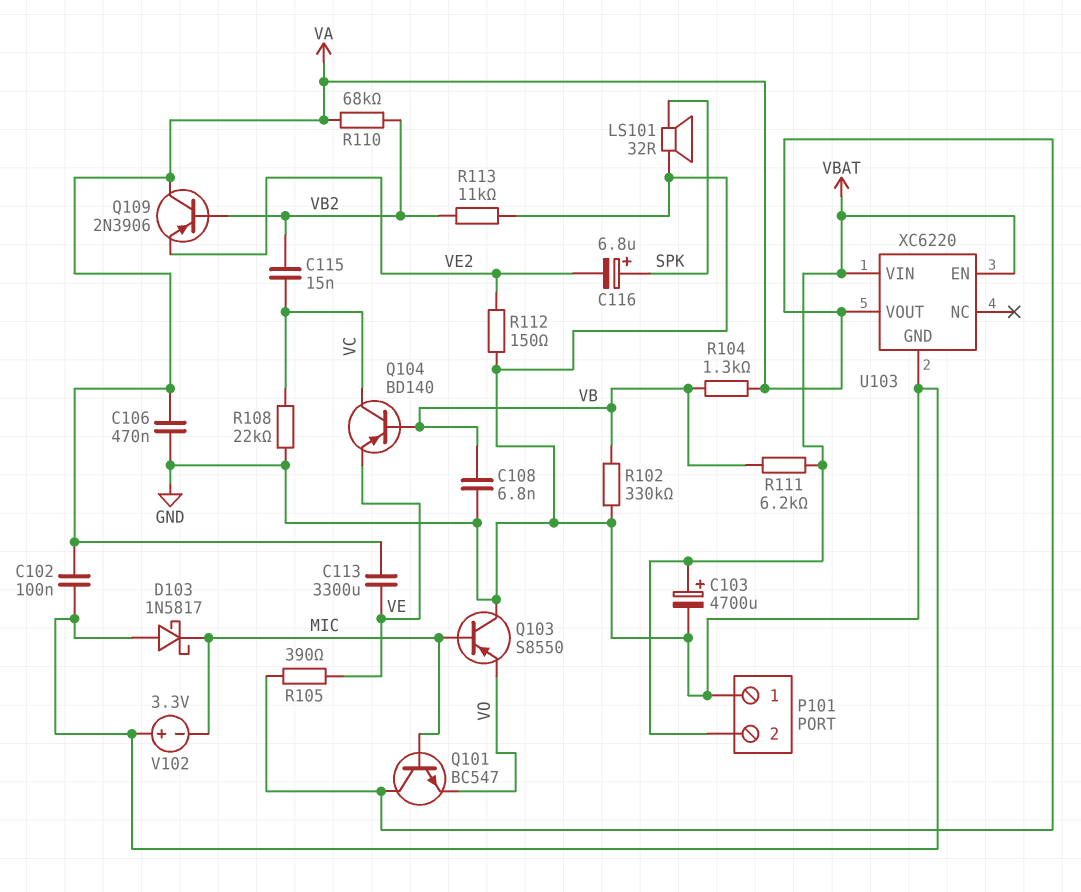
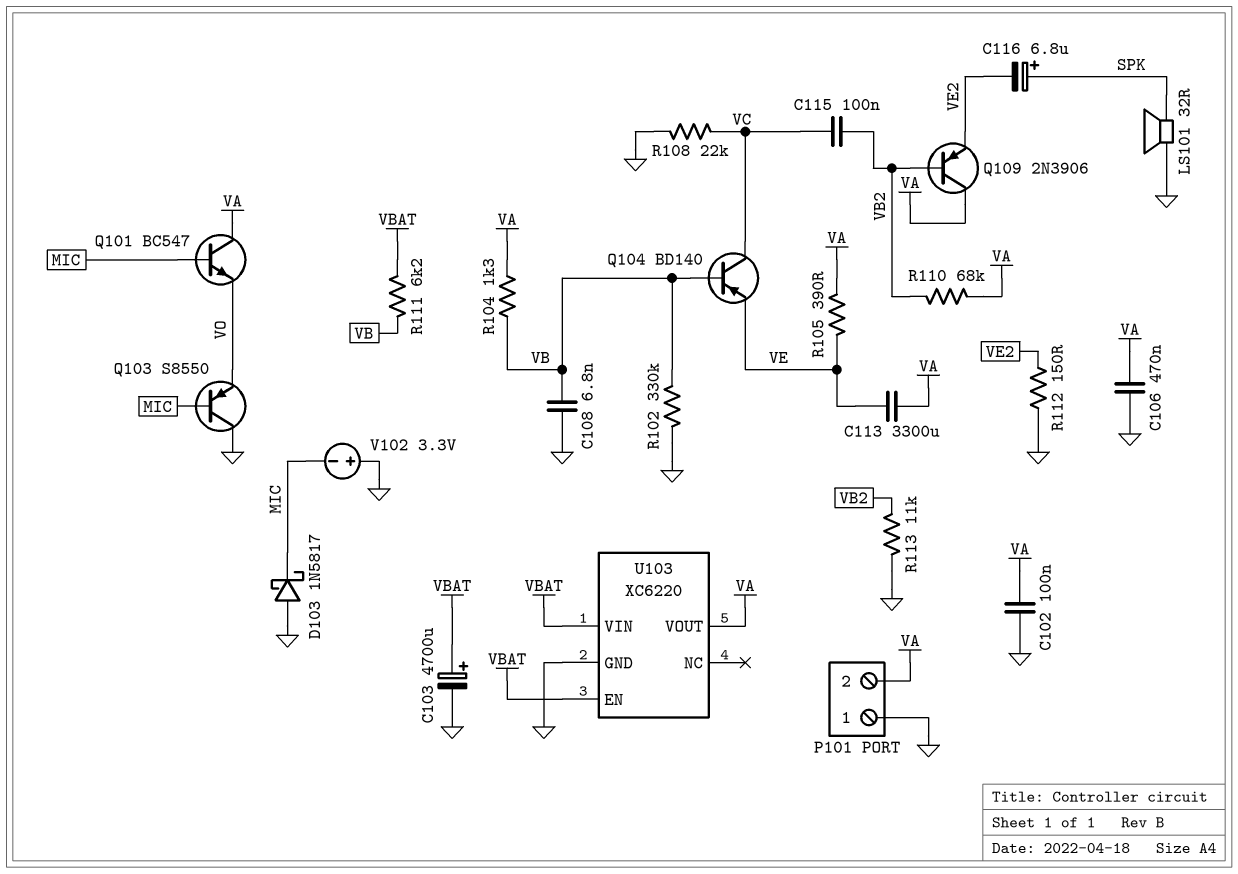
C115: 15nF (VB2, VC) -> 100nF (VB2, VC)
P101 pin 2: VBAT -> VA

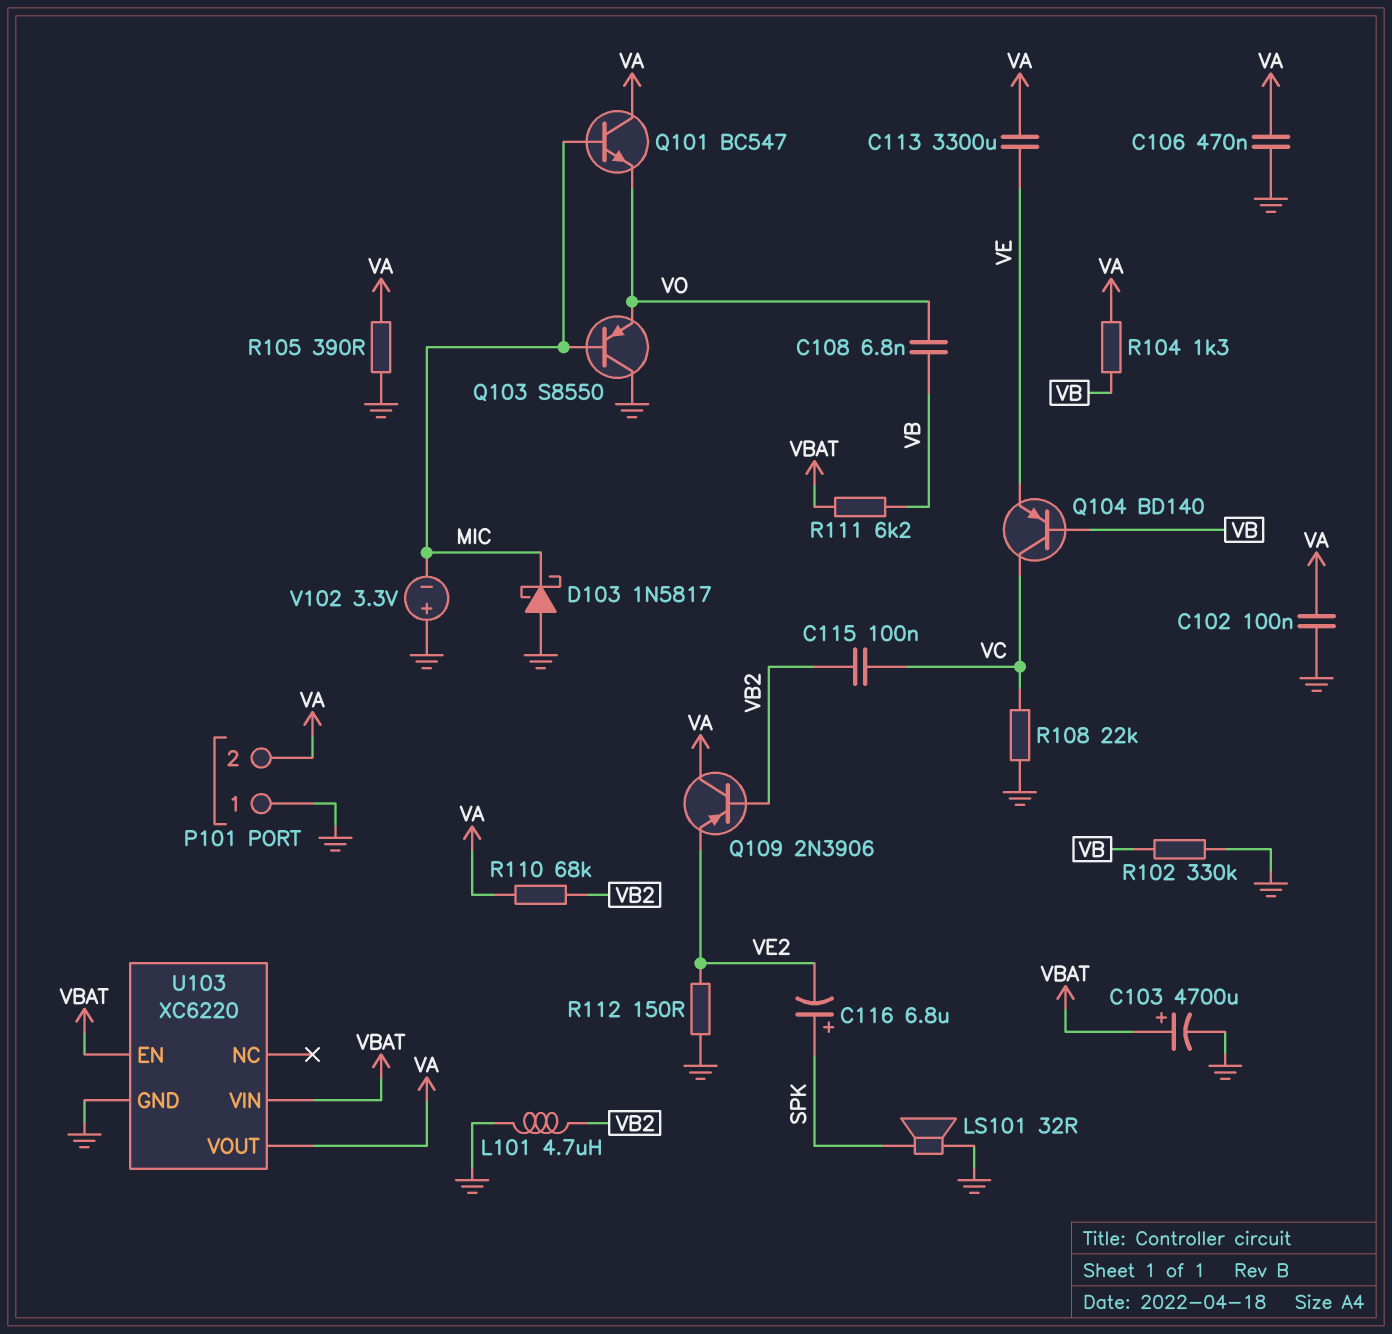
C108: 6.8nF (GND, VB) -> 6.8nF (VB, VO)
L101: none -> 4.7uH (GND, VB2)
R105: 390 (VA, VE) -> 390 (GND, VA)
R113: 11k (GND, VB2) -> none

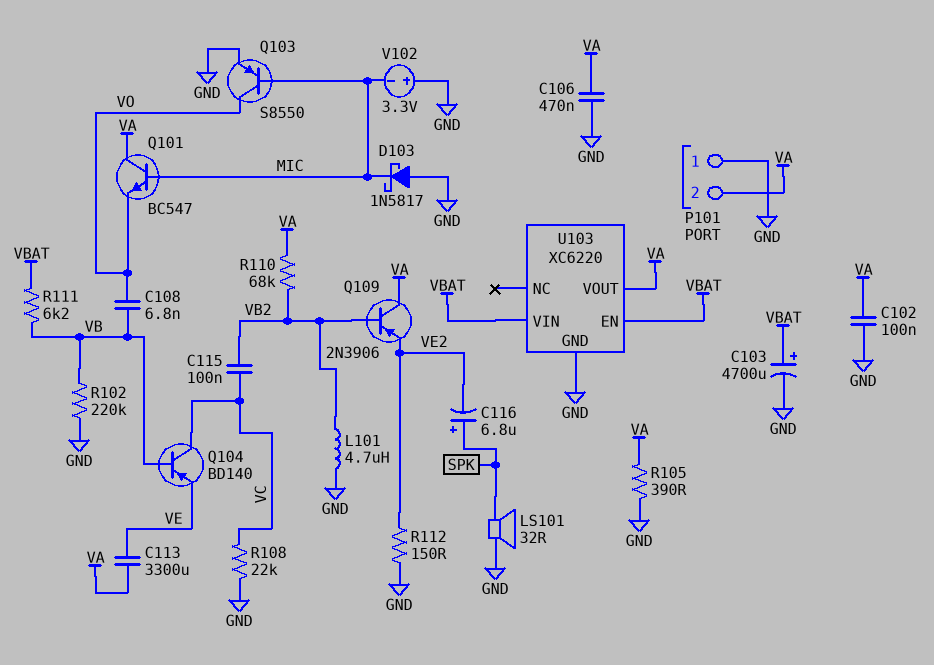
Q103: PNP S8550 (B MIC, C GND, E VO) -> PNP S8550 (B MIC, C VO, E GND)
R102: 330k (GND, VB) -> 220k (GND, VB)
R104: 1.3k (VA, VB) -> none

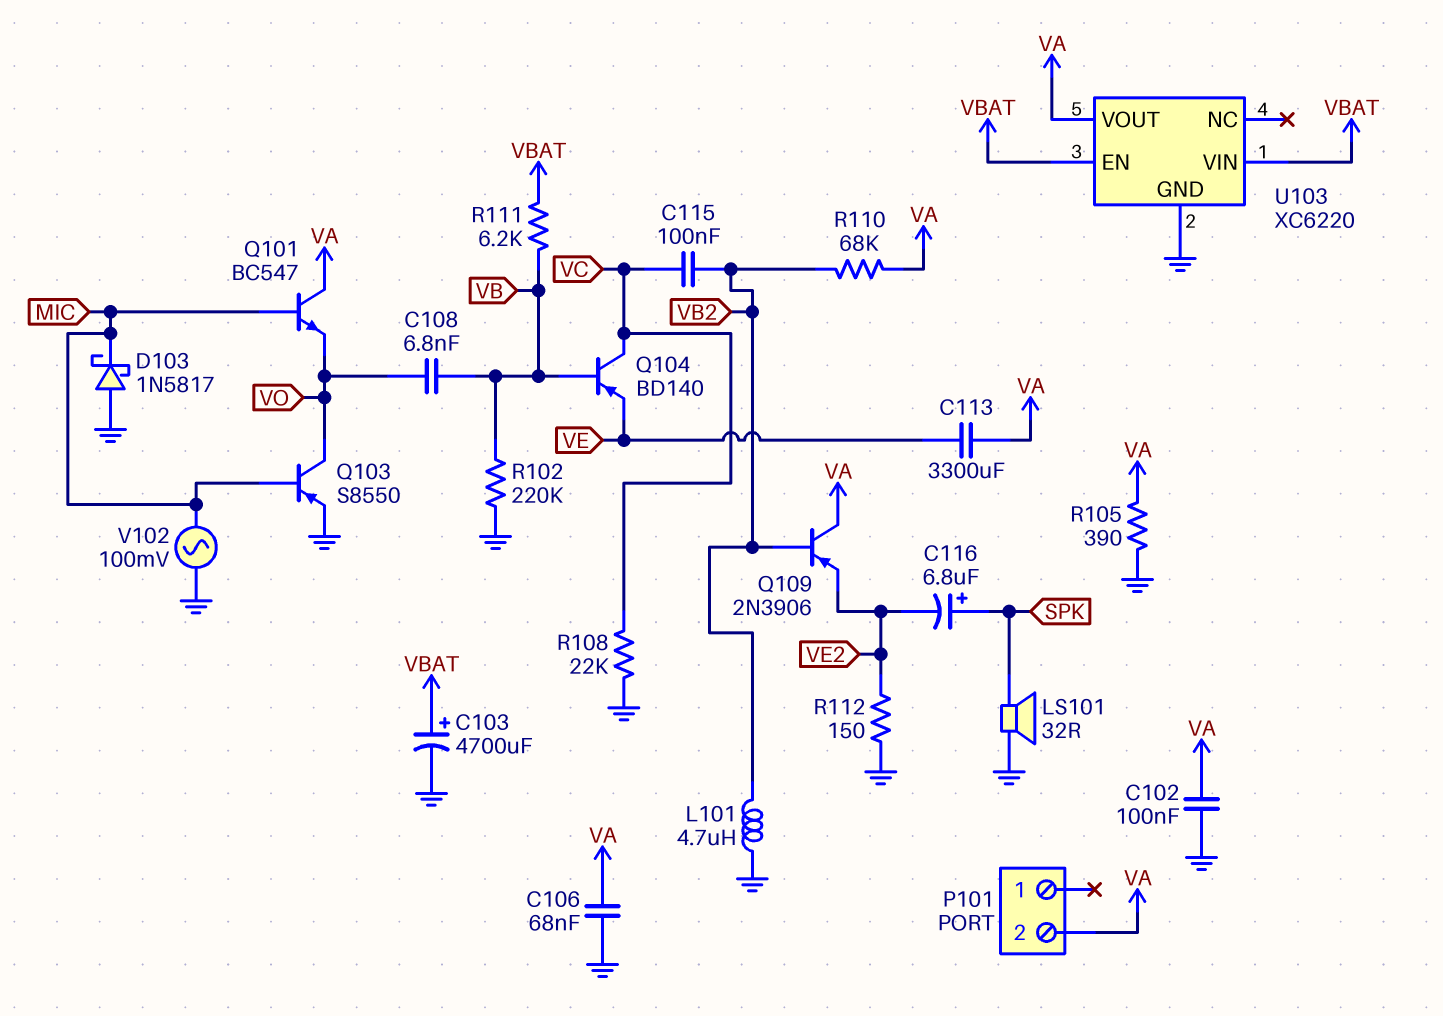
C106: 470nF (GND, VA) -> 68nF (GND, VA)
P101 pin 1: GND -> none
V102: 3.3V (plus GND, minus MIC) -> AC 100mV (GND, MIC)

